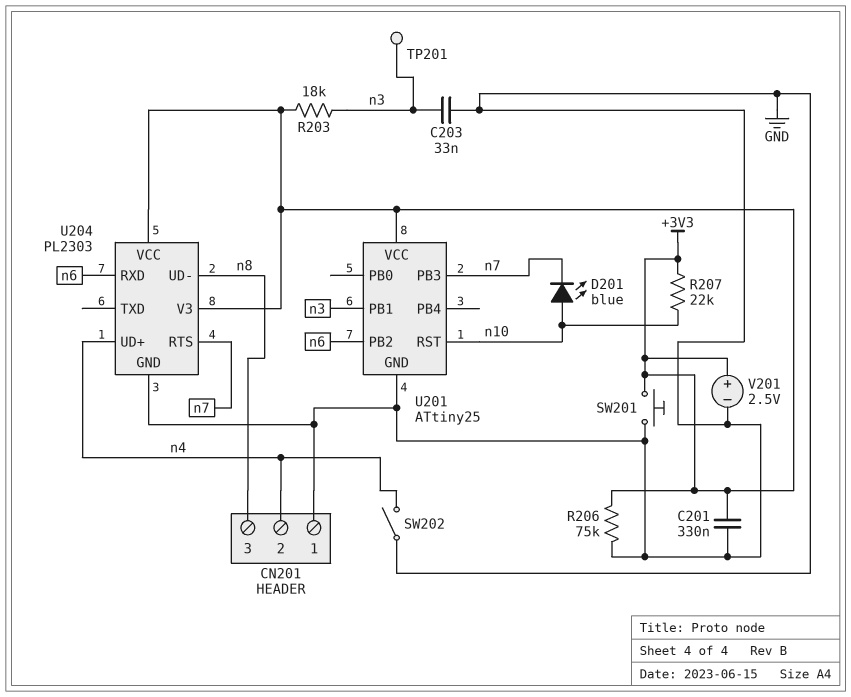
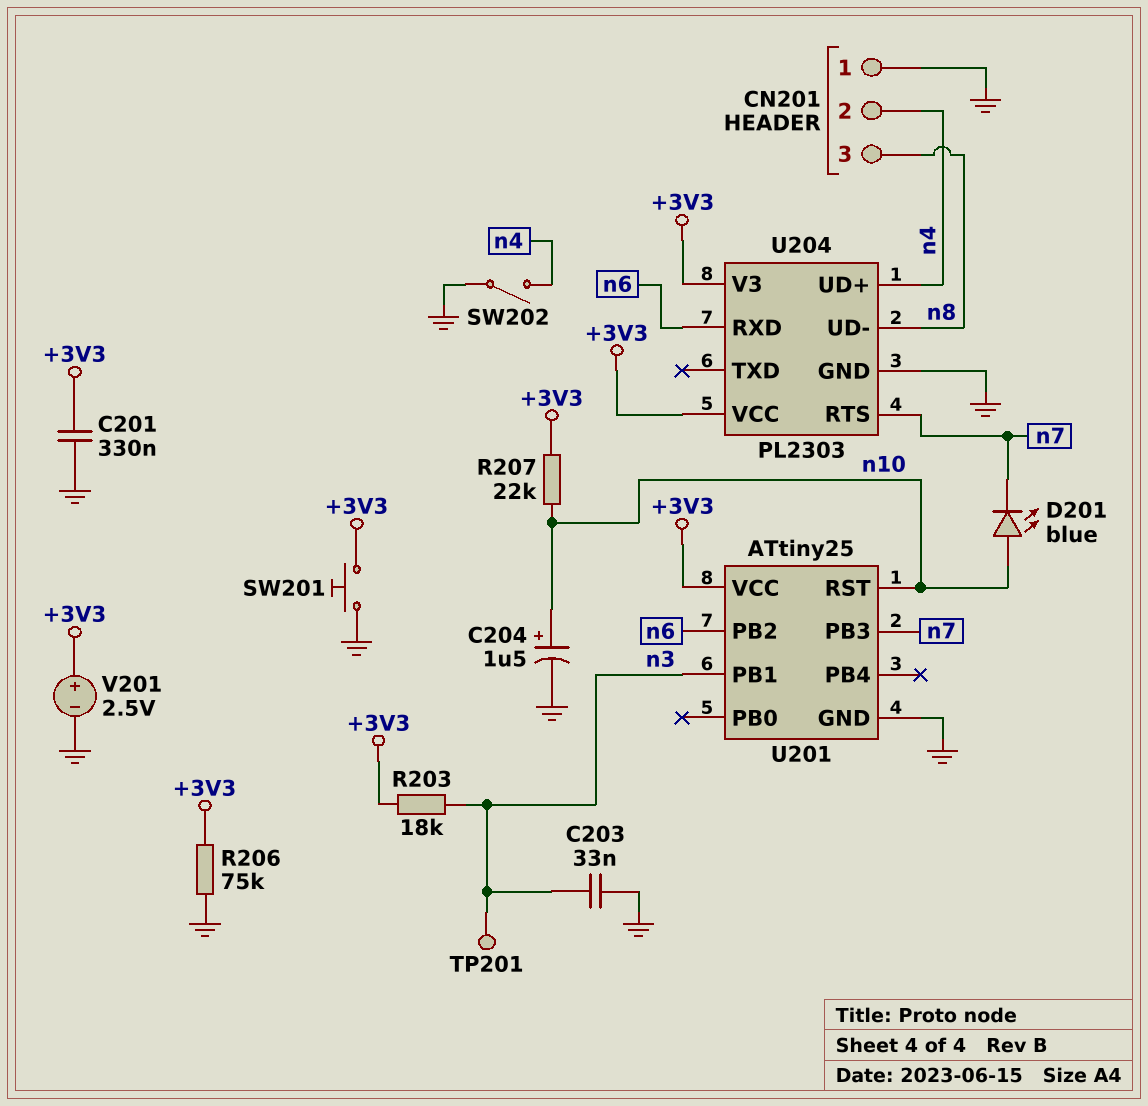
C204: none -> 1.5uF (plus n10, minus GND)

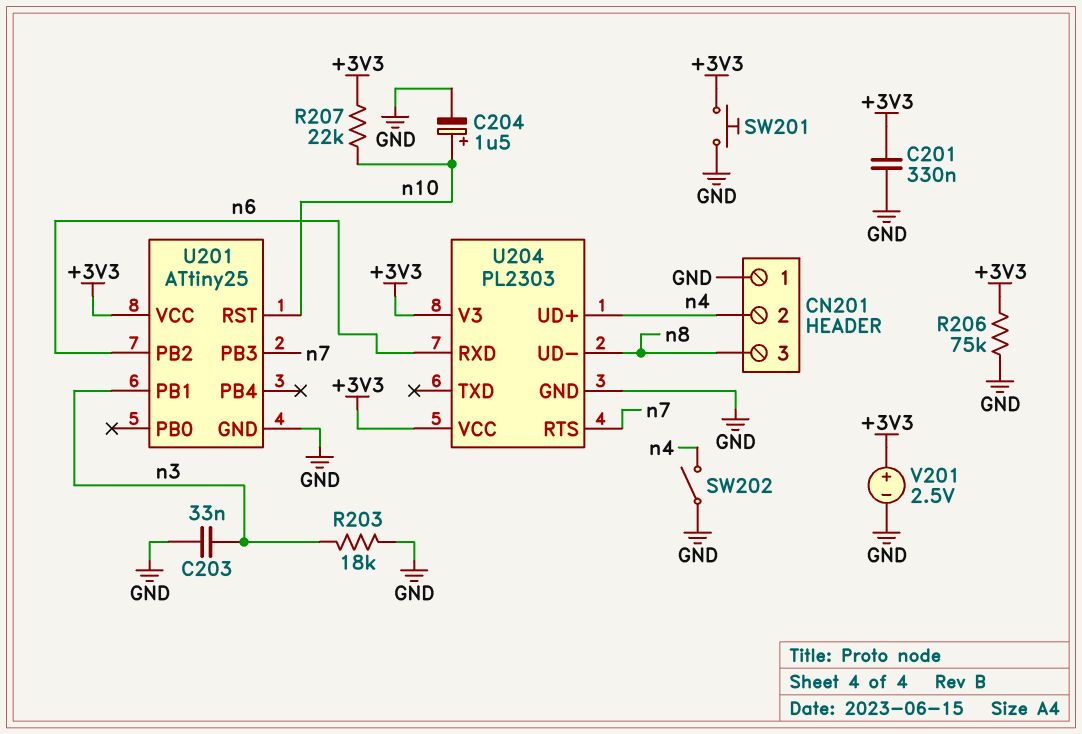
D201: LED blue (A n10, K n7) -> none
R203: 18k (+3V3, n3) -> 18k (GND, n3)
TP201: test point (n3) -> none

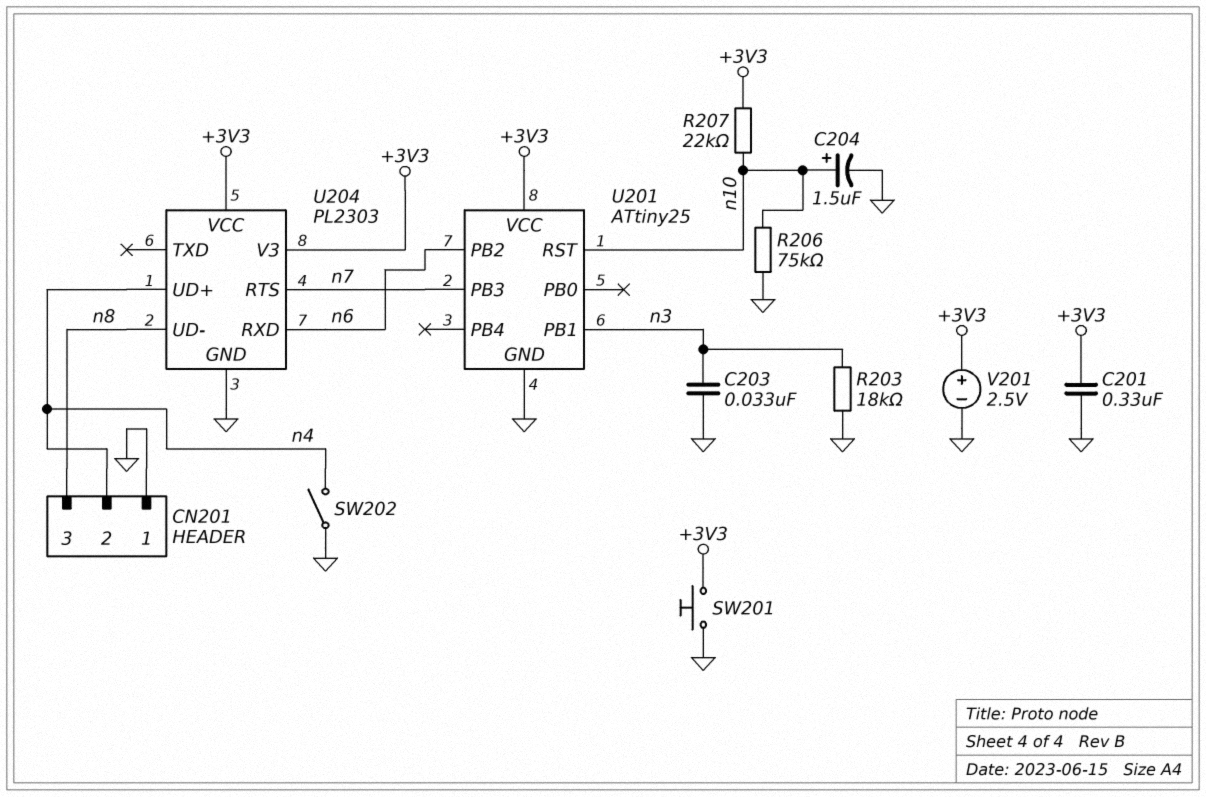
R206: 75k (+3V3, GND) -> 75k (GND, n10)

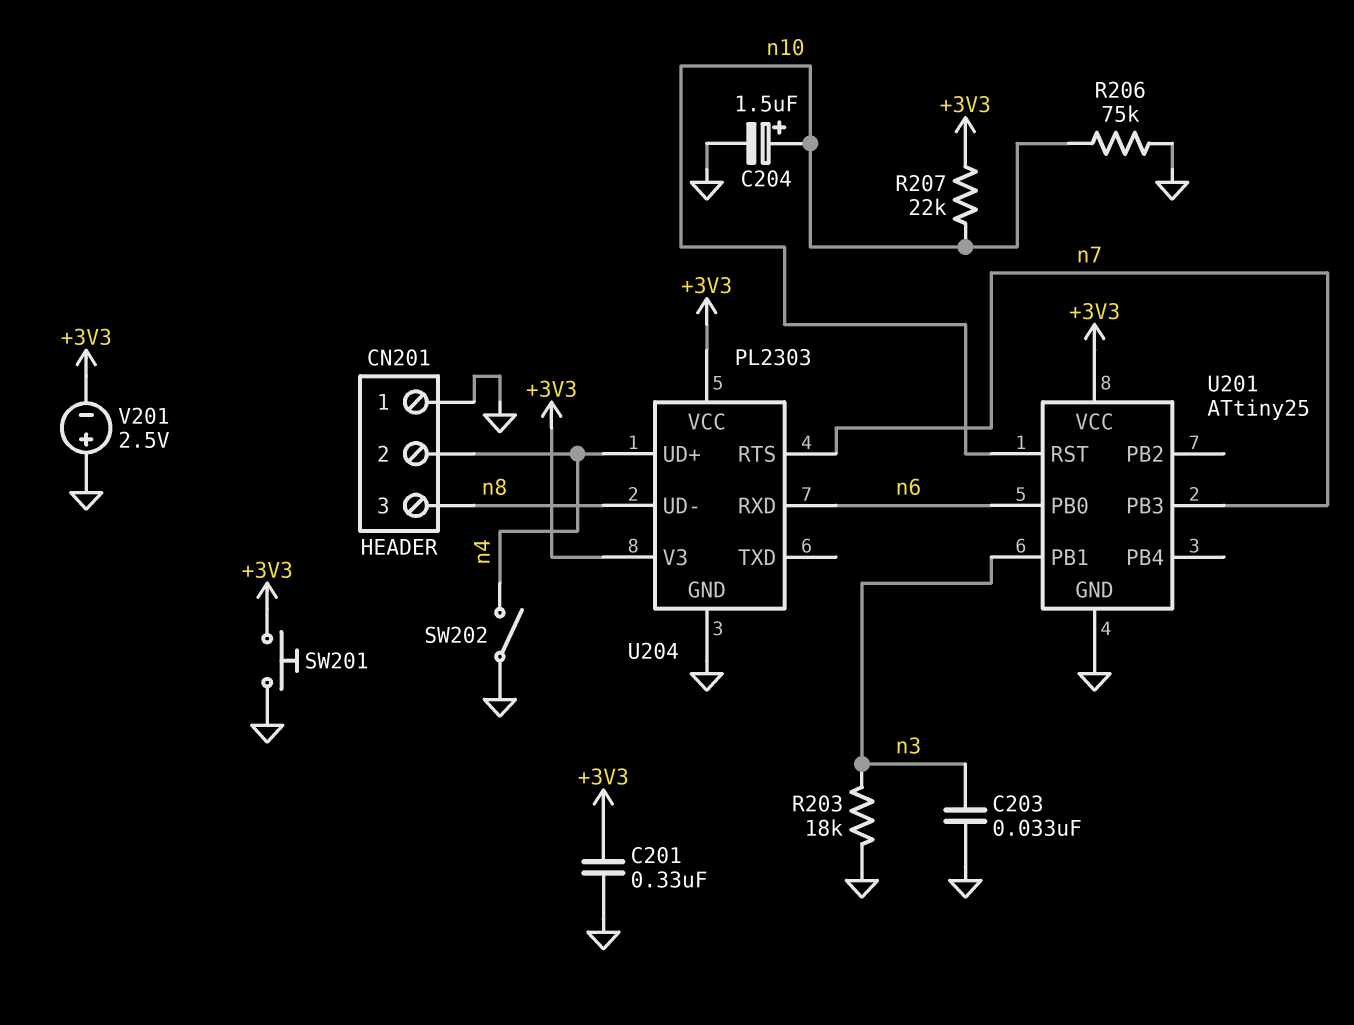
U201 pin PB0: none -> n6
U201 pin PB2: n6 -> none
V201: 2.5V (plus +3V3, minus GND) -> 2.5V (plus GND, minus +3V3)

